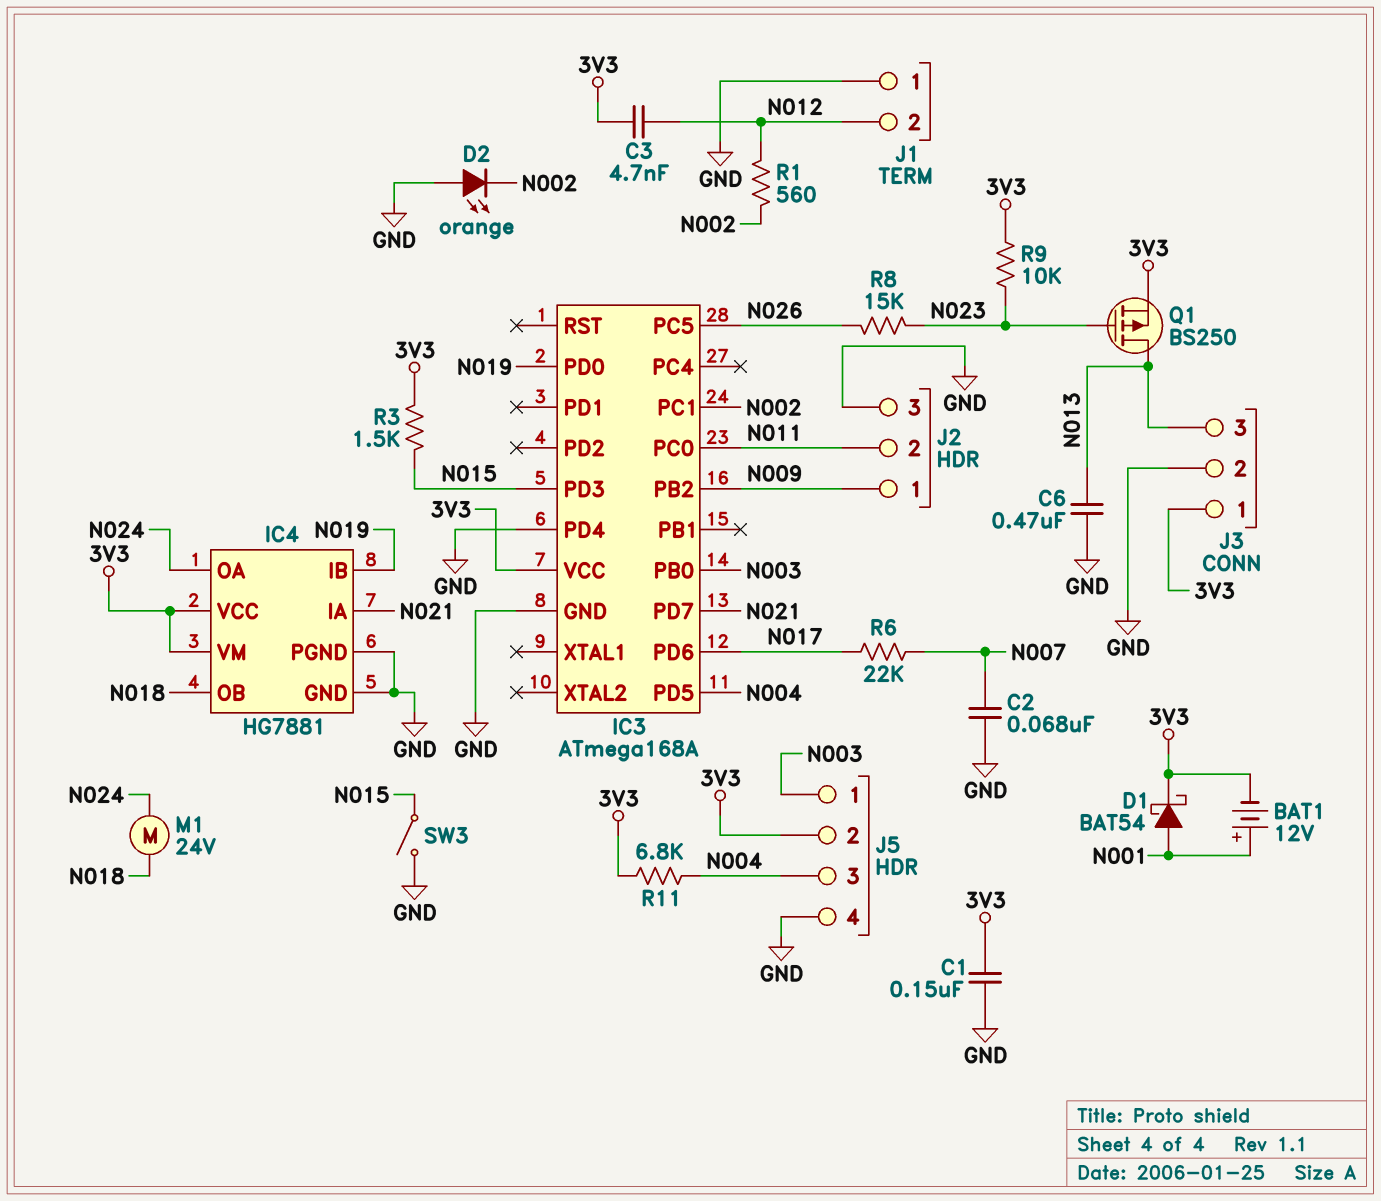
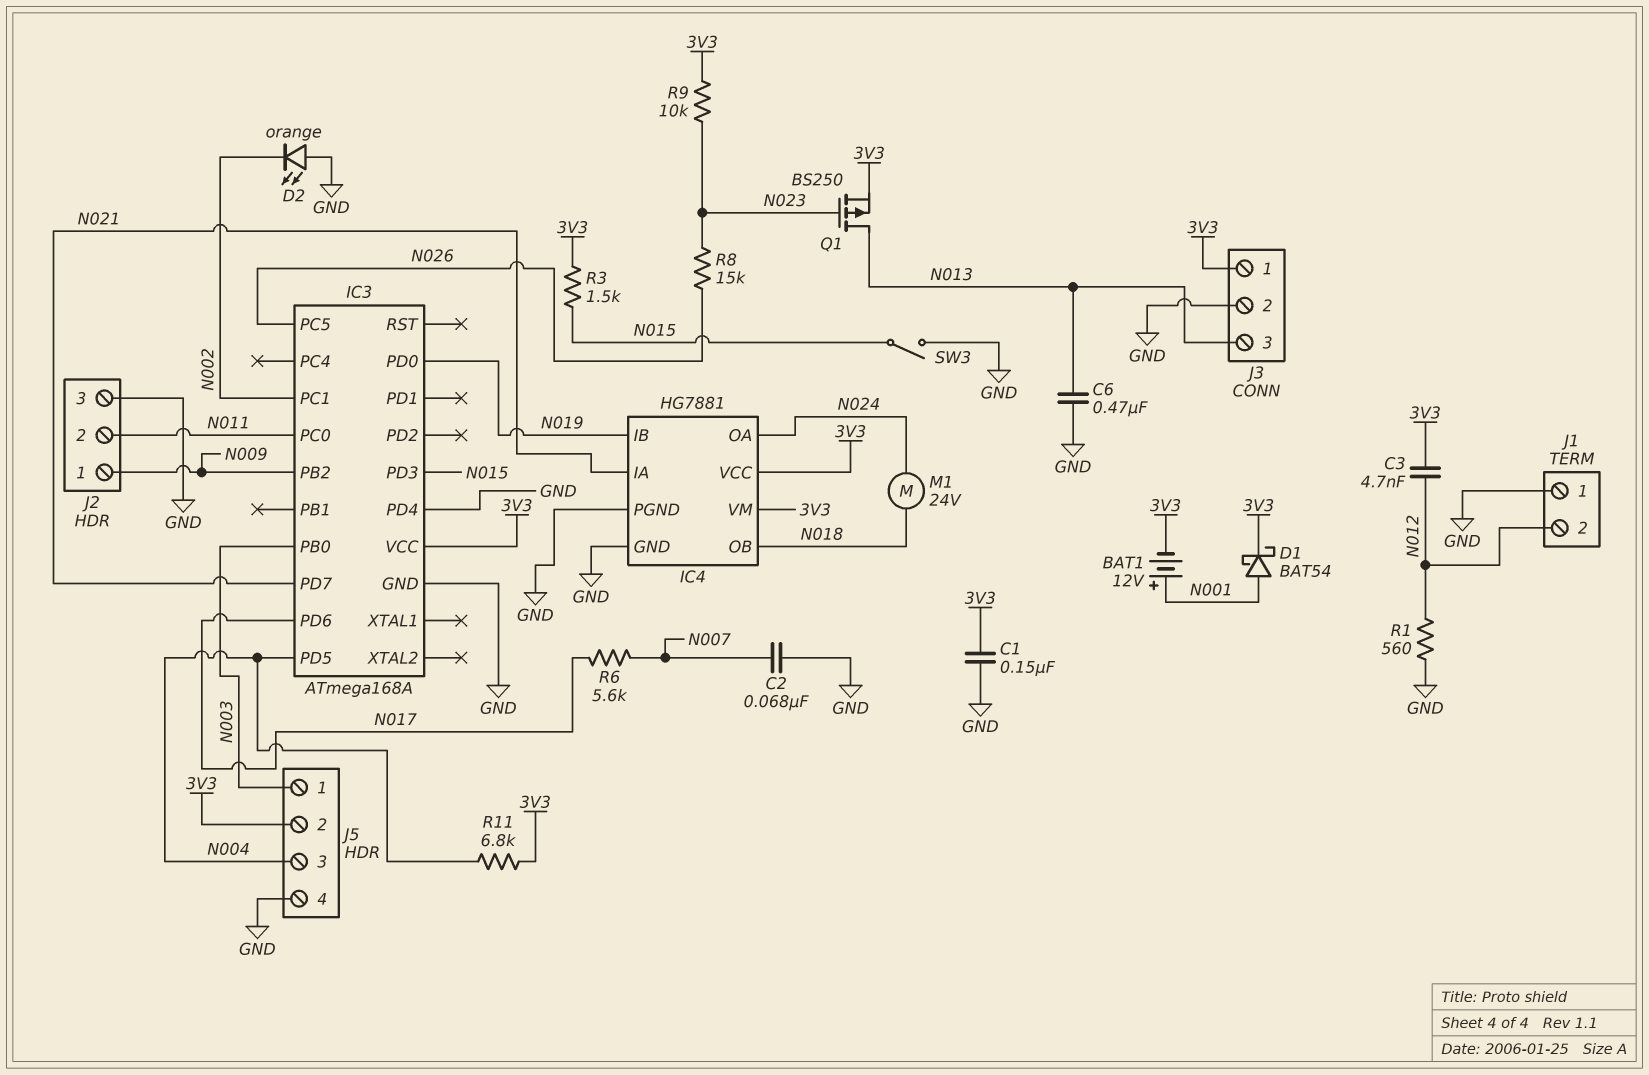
R1: 560 (N002, N012) -> 560 (GND, N012)
R6: 22k (N007, N017) -> 5.6k (N007, N017)

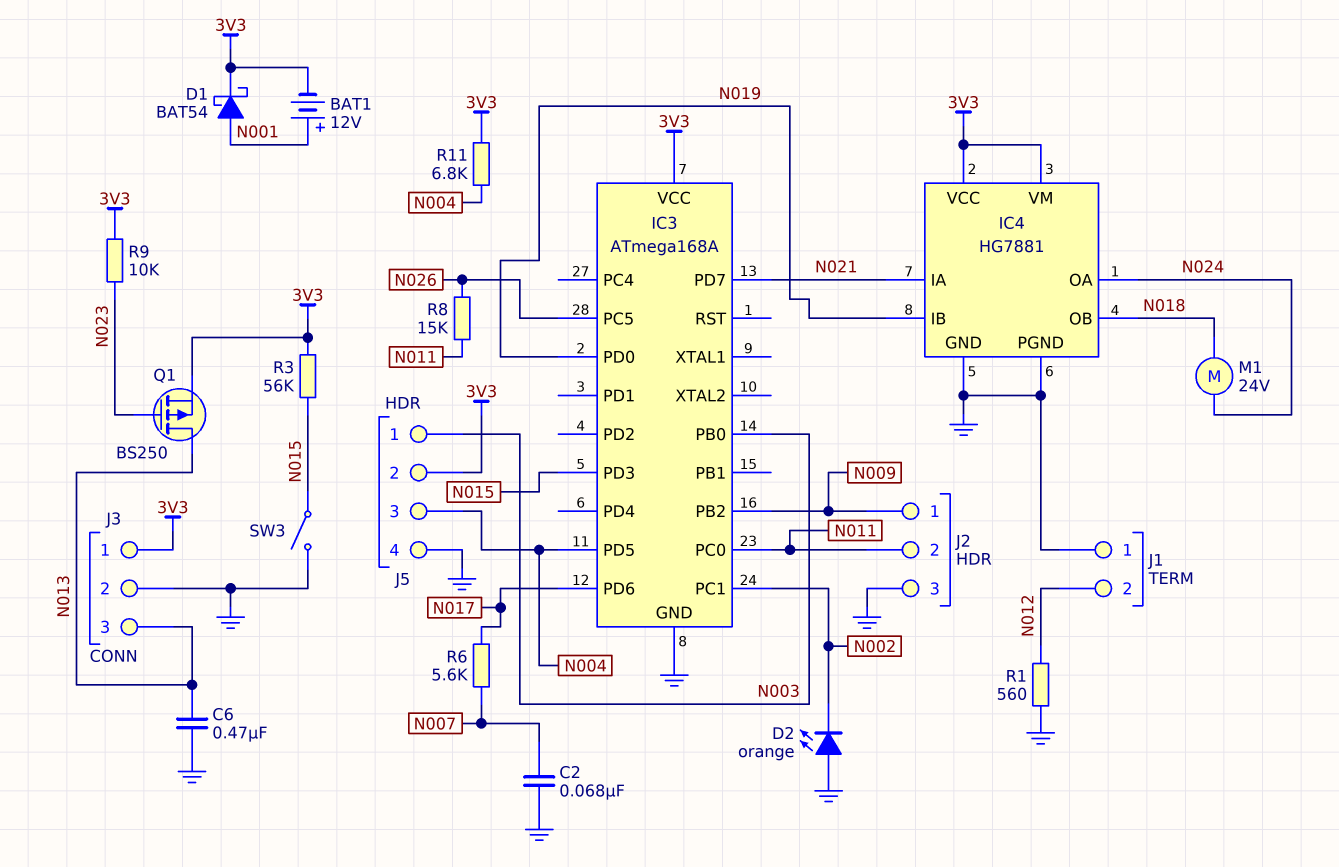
C1: 150nF (3V3, GND) -> none
C3: 4.7nF (3V3, N012) -> none
IC3 pin PD4: GND -> none
R3: 1.5k (3V3, N015) -> 56k (3V3, N015)
R8: 15k (N023, N026) -> 15k (N011, N026)

